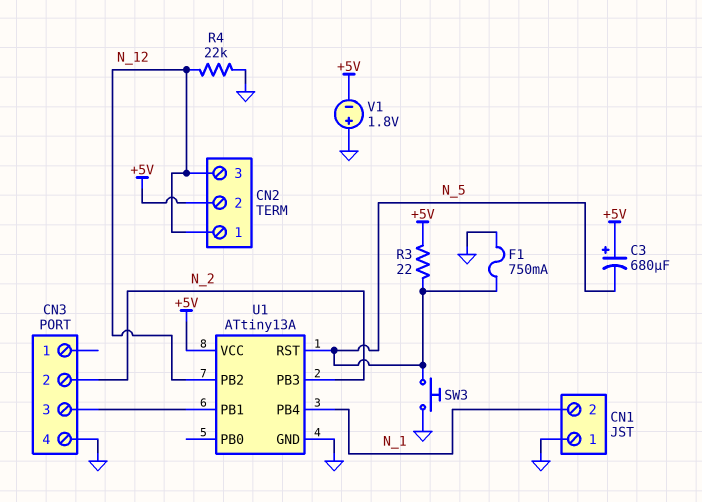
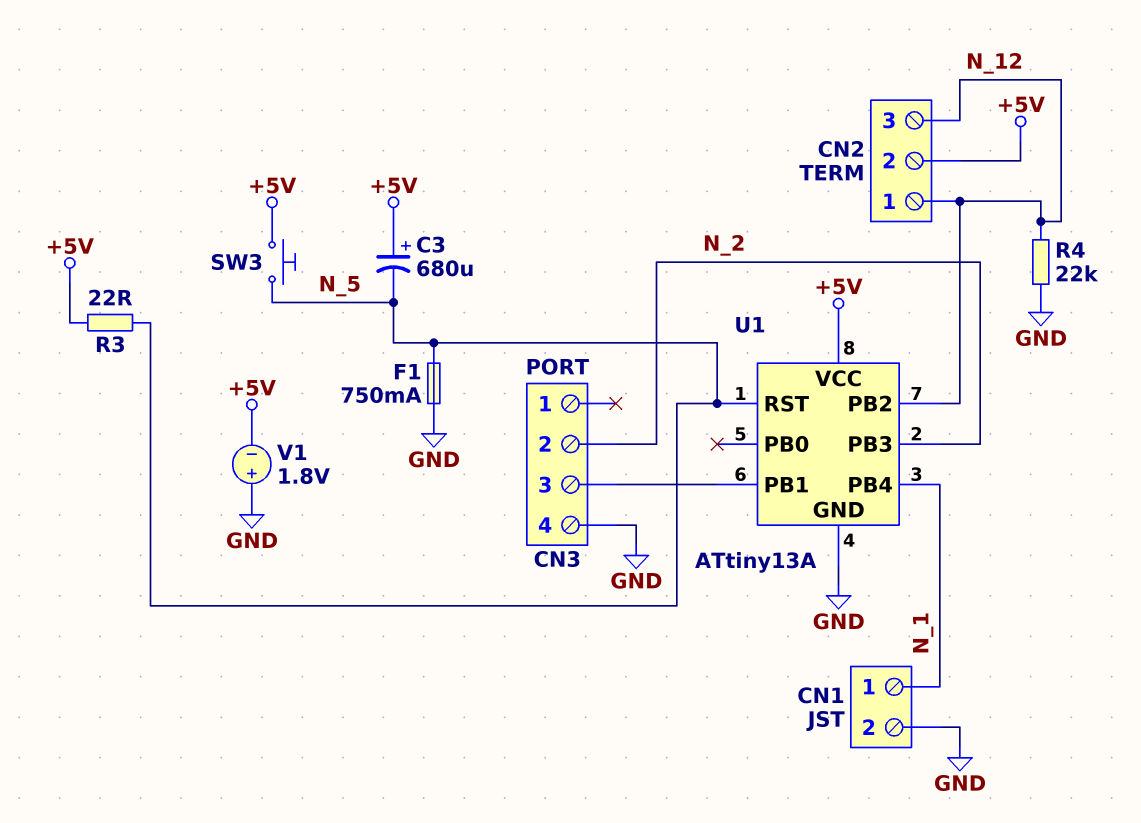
CN1 pin 1: GND -> N_1
CN1 pin 2: N_1 -> GND
SW3: button (GND, N_5) -> button (+5V, N_5)

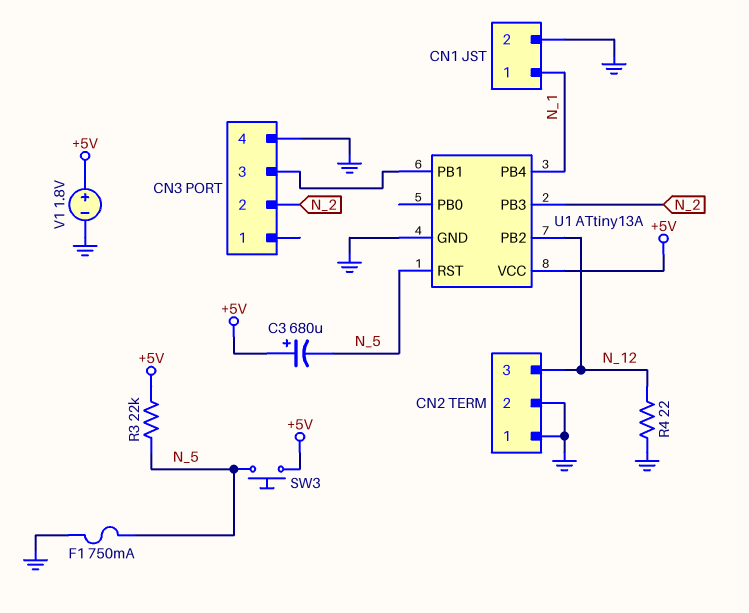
CN2 pin 1: N_12 -> GND
CN2 pin 2: +5V -> GND
R3: 22 (+5V, N_5) -> 22k (+5V, N_5)
R4: 22k (GND, N_12) -> 22 (GND, N_12)
V1: 1.8V (plus GND, minus +5V) -> 1.8V (plus +5V, minus GND)

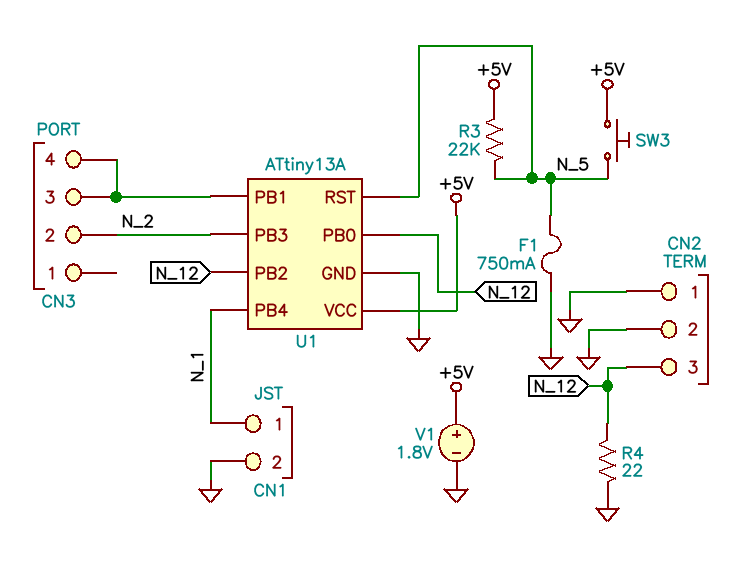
C3: 680uF (plus +5V, minus N_5) -> none
CN3 pin 4: GND -> CN3/3
U1 pin PB0: none -> N_12

